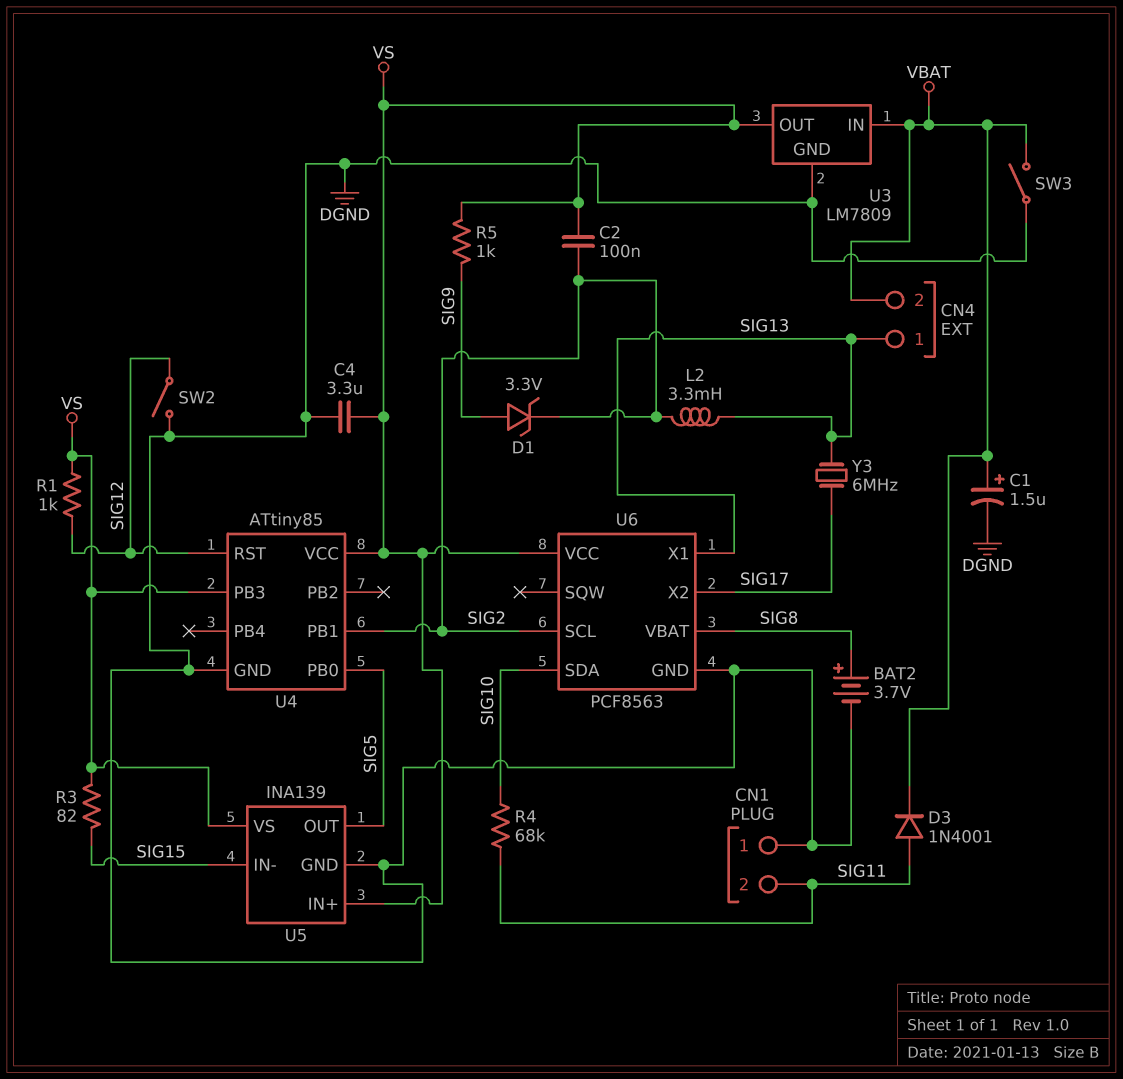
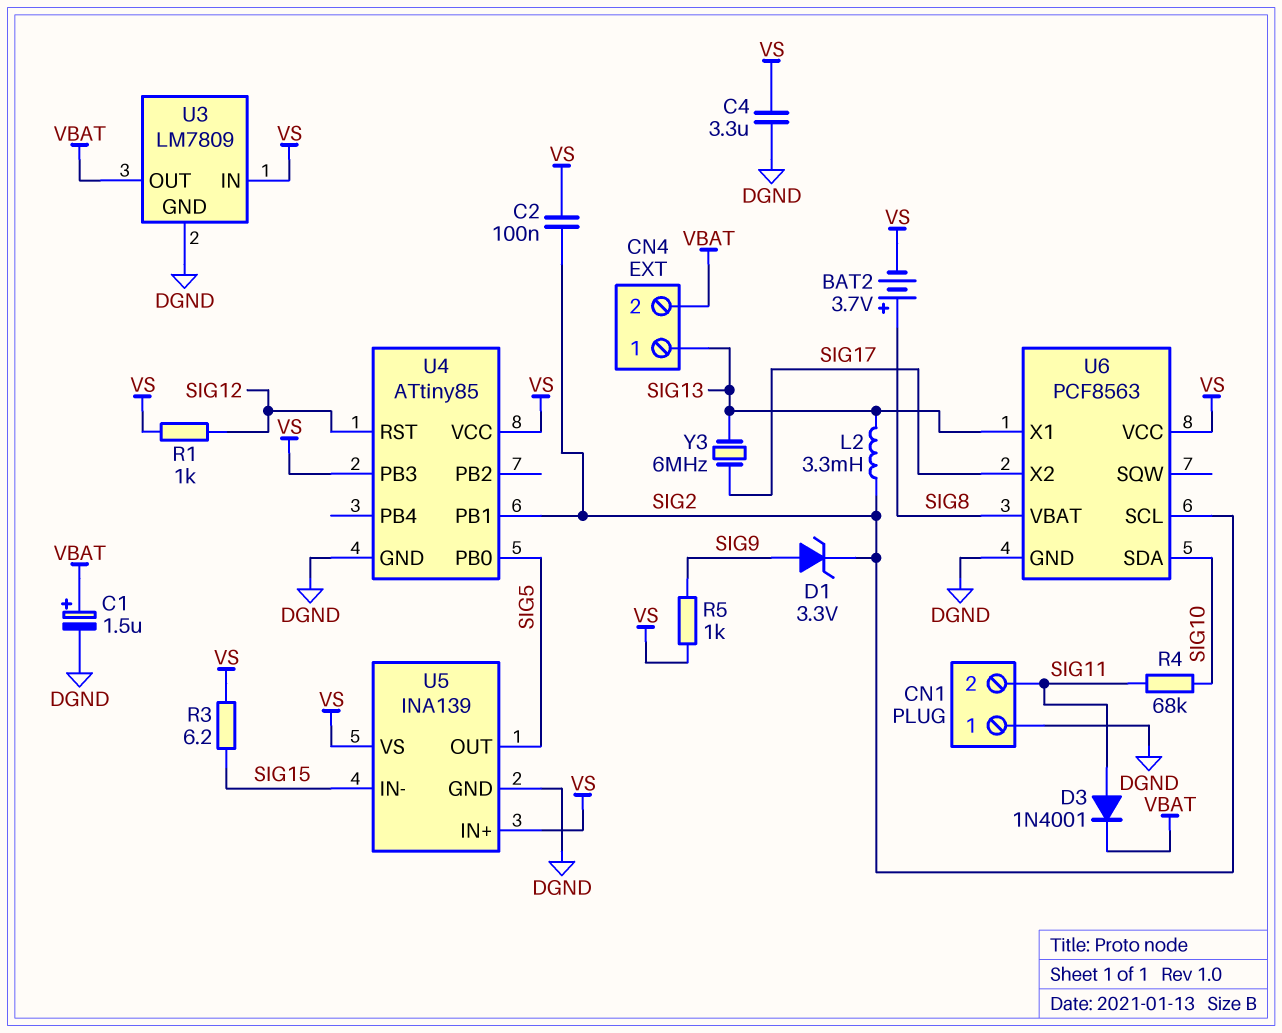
BAT2: 3.7V (plus SIG8, minus DGND) -> 3.7V (plus SIG8, minus VS)
R3: 82 (SIG15, VS) -> 6.2 (SIG15, VS)
SW2: switch (DGND, SIG12) -> none
SW3: switch (DGND, VBAT) -> none
U3 pin IN: VBAT -> VS
U3 pin OUT: VS -> VBAT

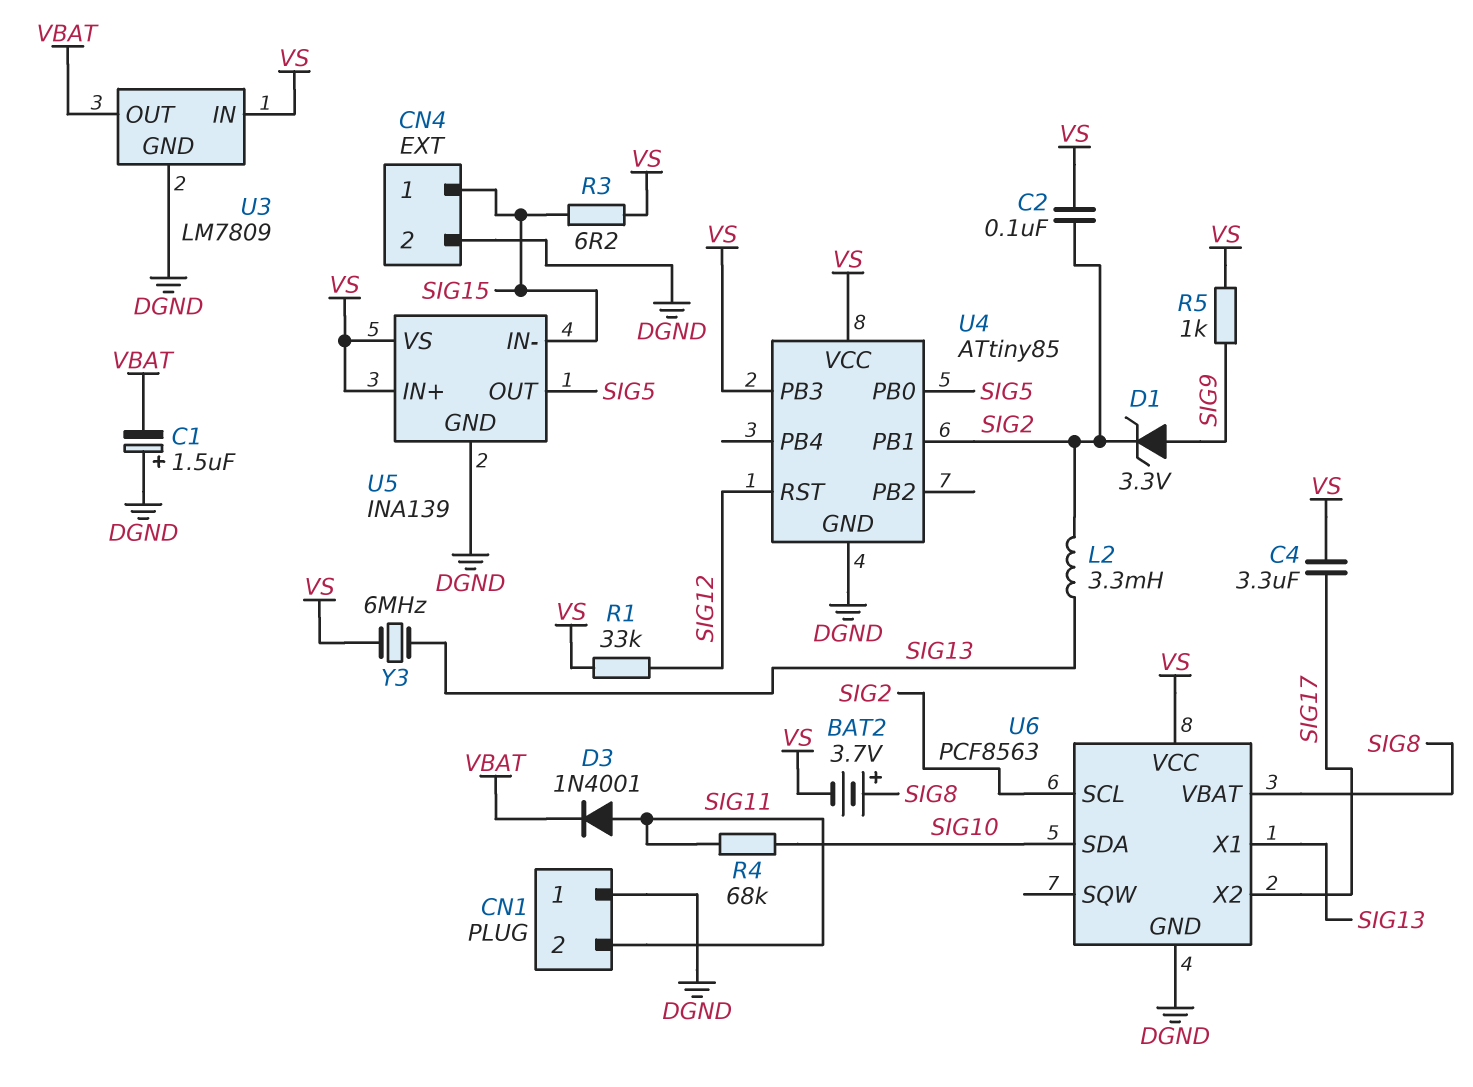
C1: 1.5uF (plus VBAT, minus DGND) -> 1.5uF (plus DGND, minus VBAT)
C4: 3.3uF (DGND, VS) -> 3.3uF (SIG17, VS)
CN4 pin 1: SIG13 -> SIG15
CN4 pin 2: VBAT -> DGND
R1: 1k (SIG12, VS) -> 33k (SIG12, VS)
Y3: 6MHz (SIG13, SIG17) -> 6MHz (SIG13, VS)

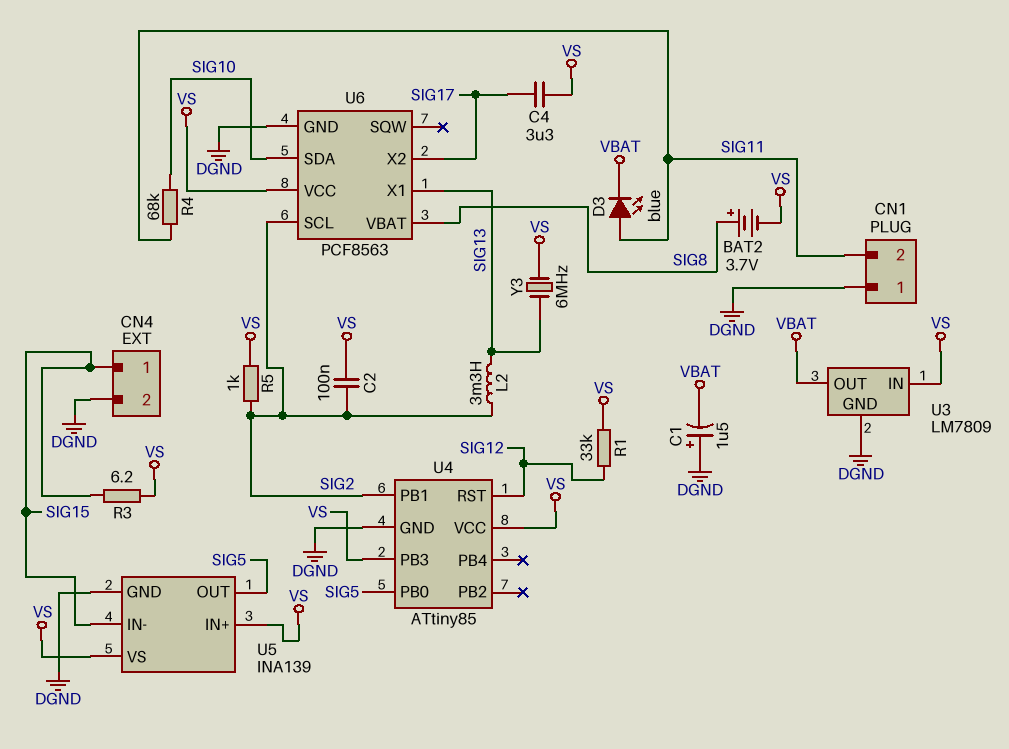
D1: zener 3.3V (A SIG9, K SIG2) -> none
D3: diode 1N4001 (A SIG11, K VBAT) -> LED blue (A SIG11, K VBAT)
R5: 1k (SIG9, VS) -> 1k (SIG2, VS)

